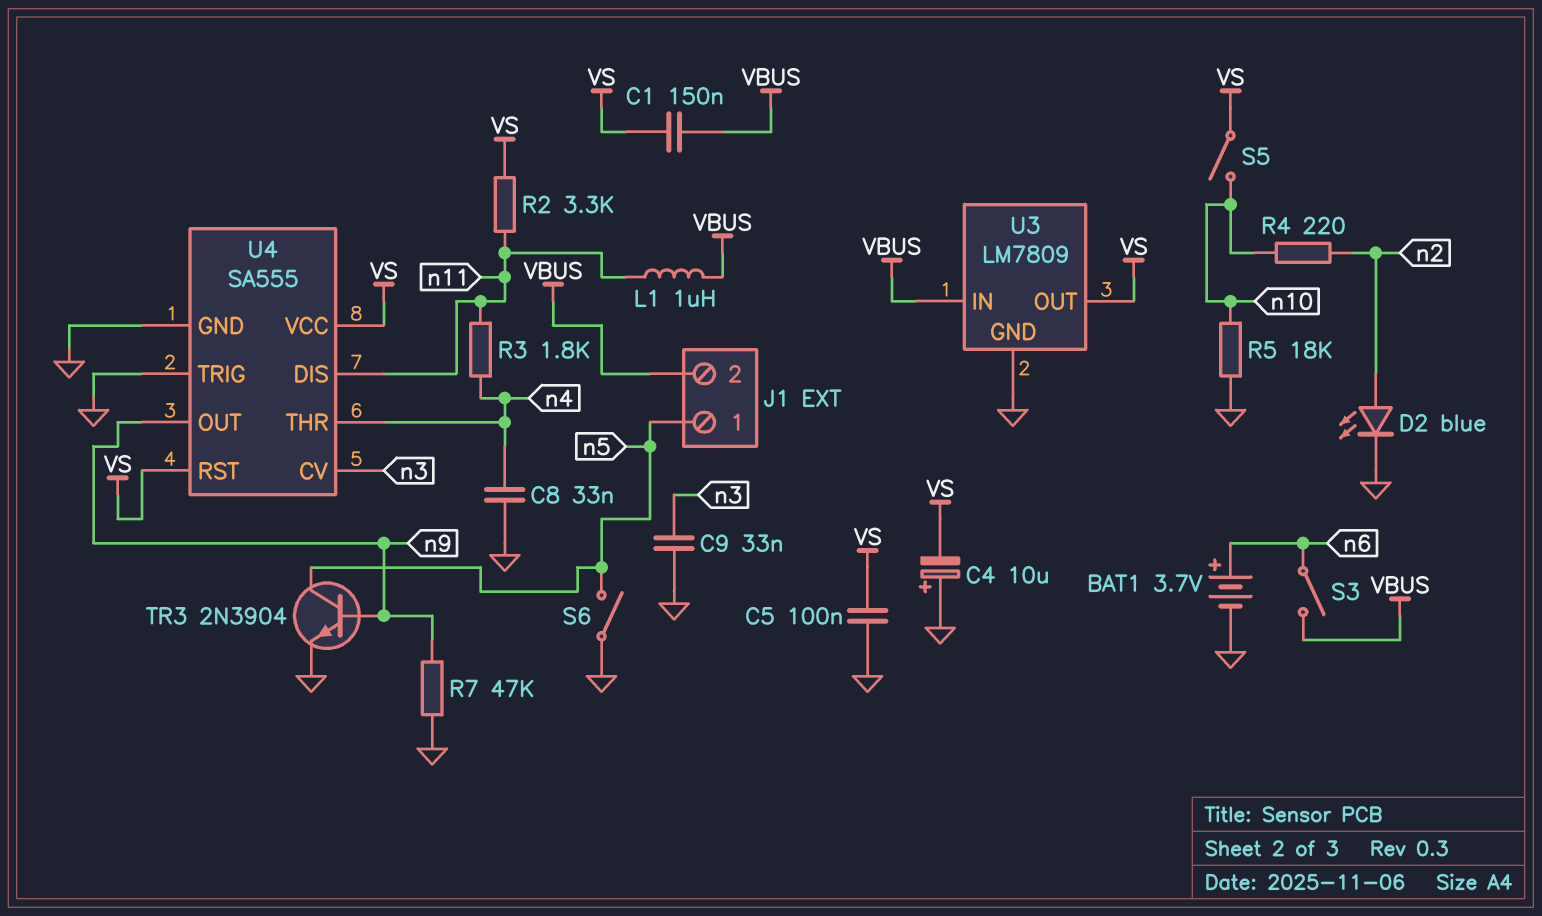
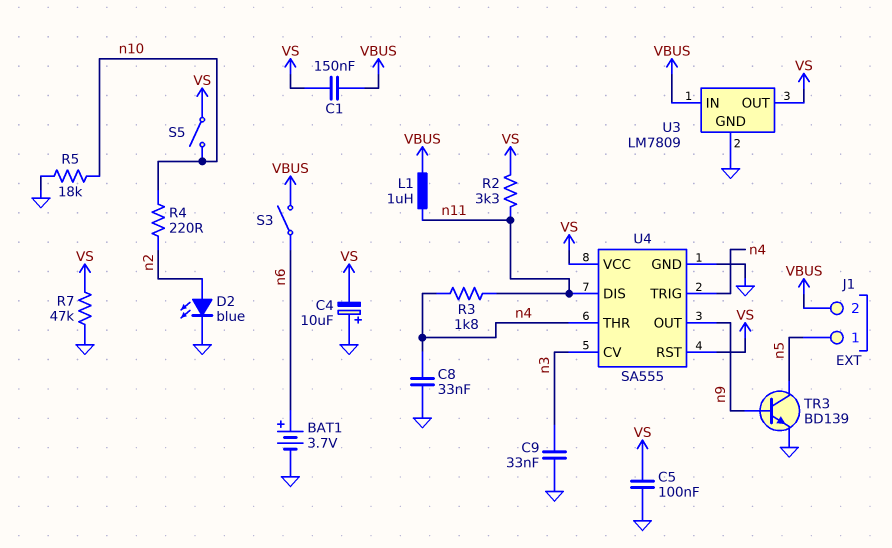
R7: 47k (GND, n9) -> 47k (GND, VS)
S6: switch (GND, n5) -> none
TR3: NPN 2N3904 (B n9, C n5, E GND) -> NPN BD139 (B n9, C n5, E GND)
U4 pin TRIG: GND -> n4

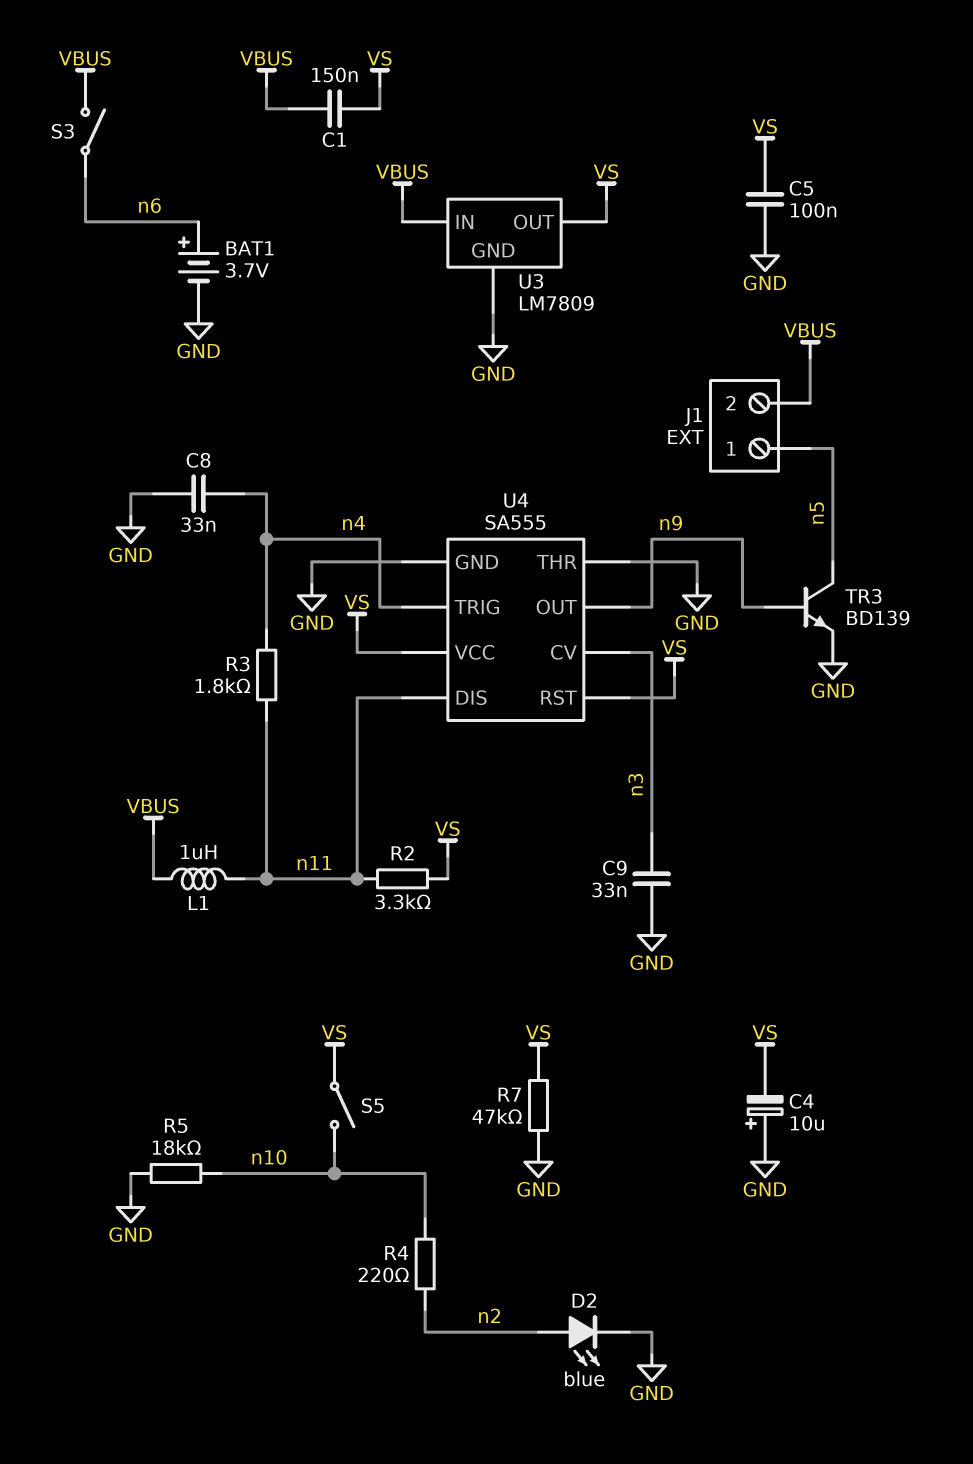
U4 pin THR: n4 -> GND

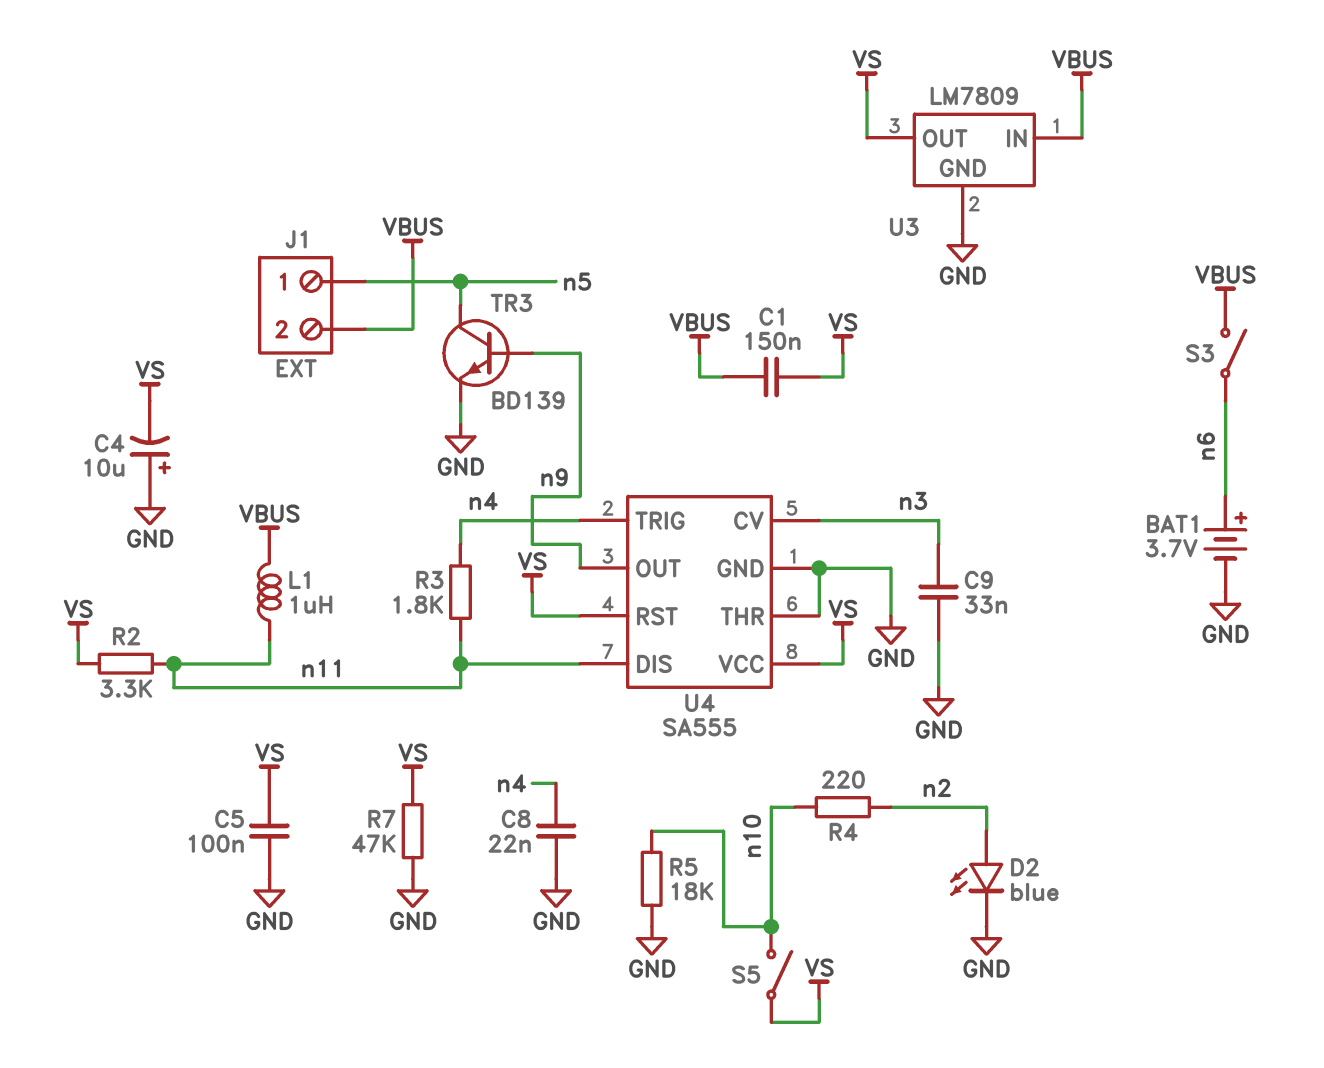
C8: 33nF (GND, n4) -> 22nF (GND, n4)

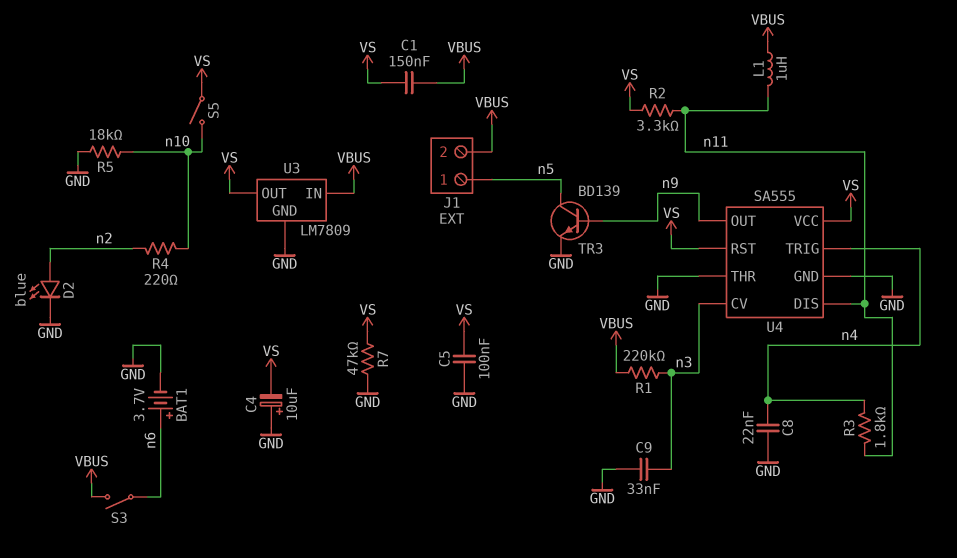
R1: none -> 220k (VBUS, n3)

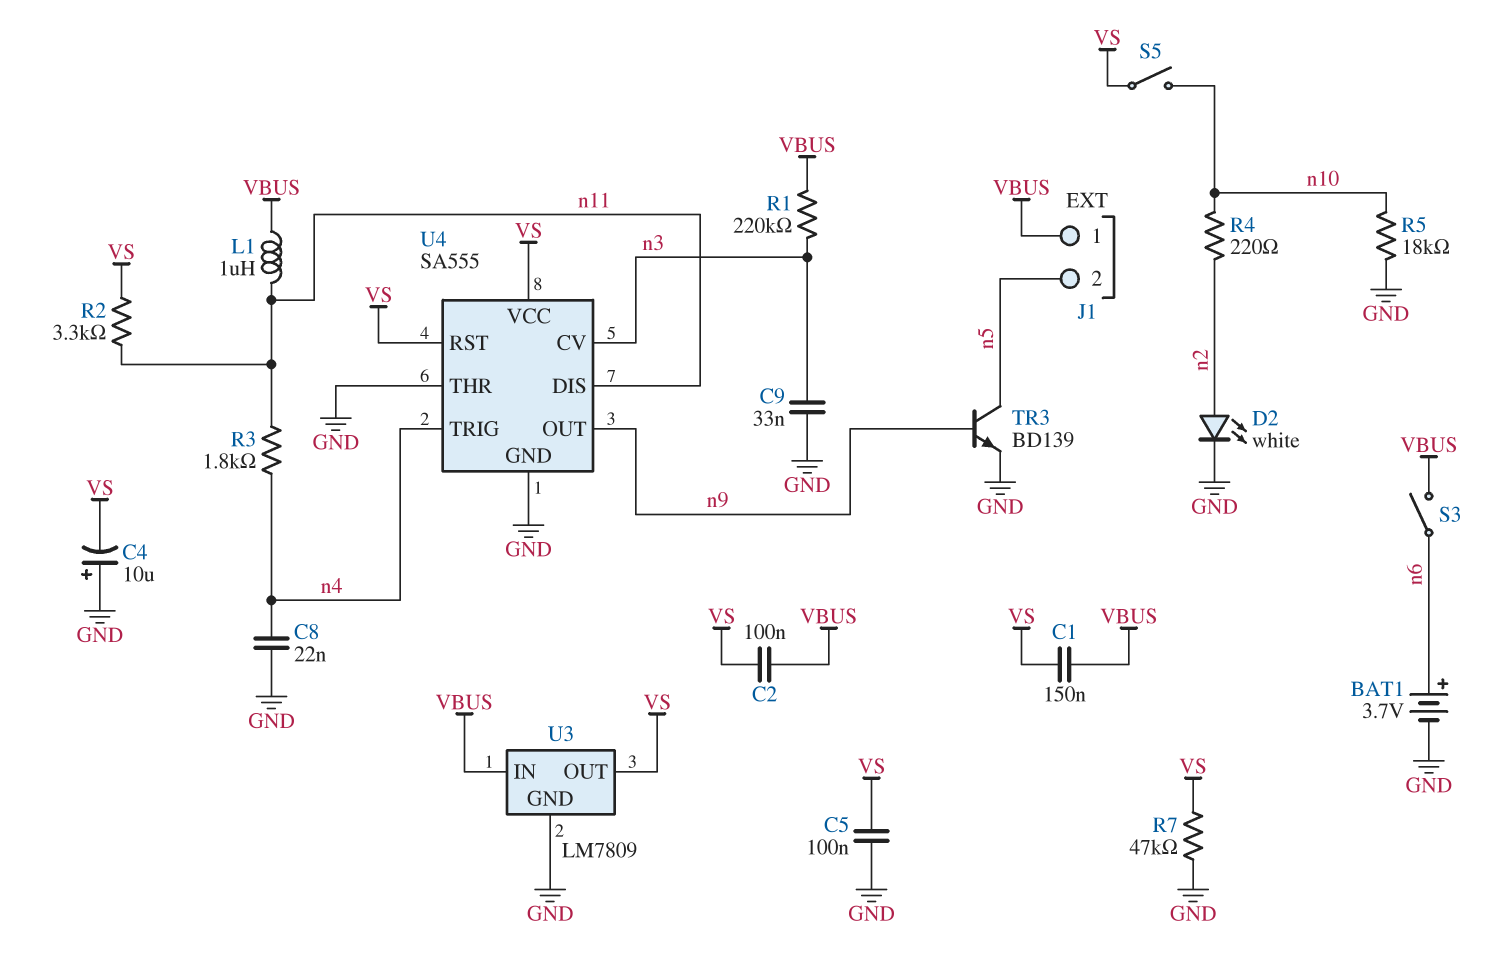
C2: none -> 100nF (VBUS, VS)
D2: LED blue (A n2, K GND) -> LED white (A n2, K GND)
J1 pin 1: n5 -> VBUS
J1 pin 2: VBUS -> n5

